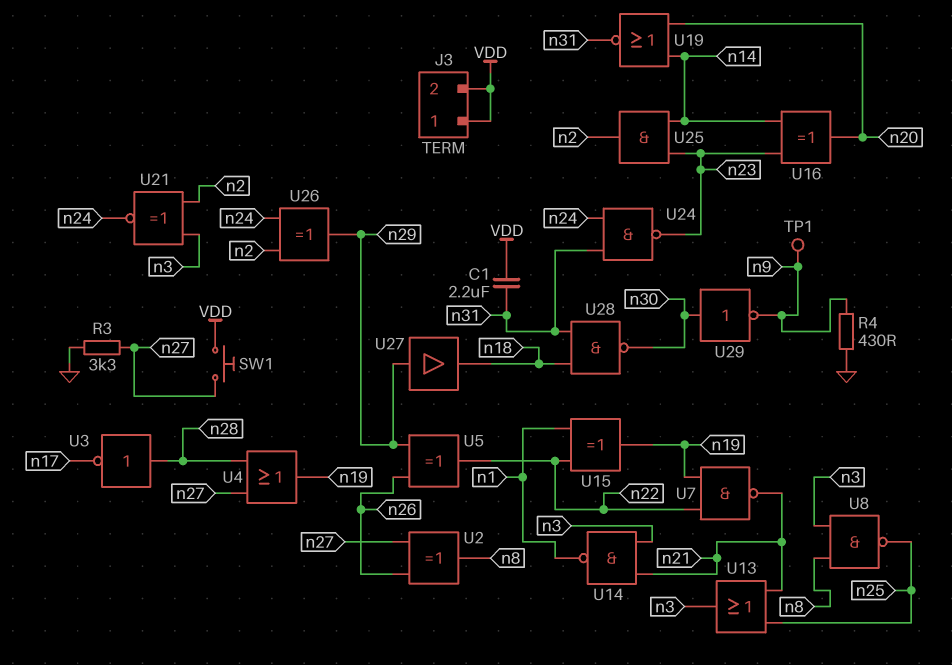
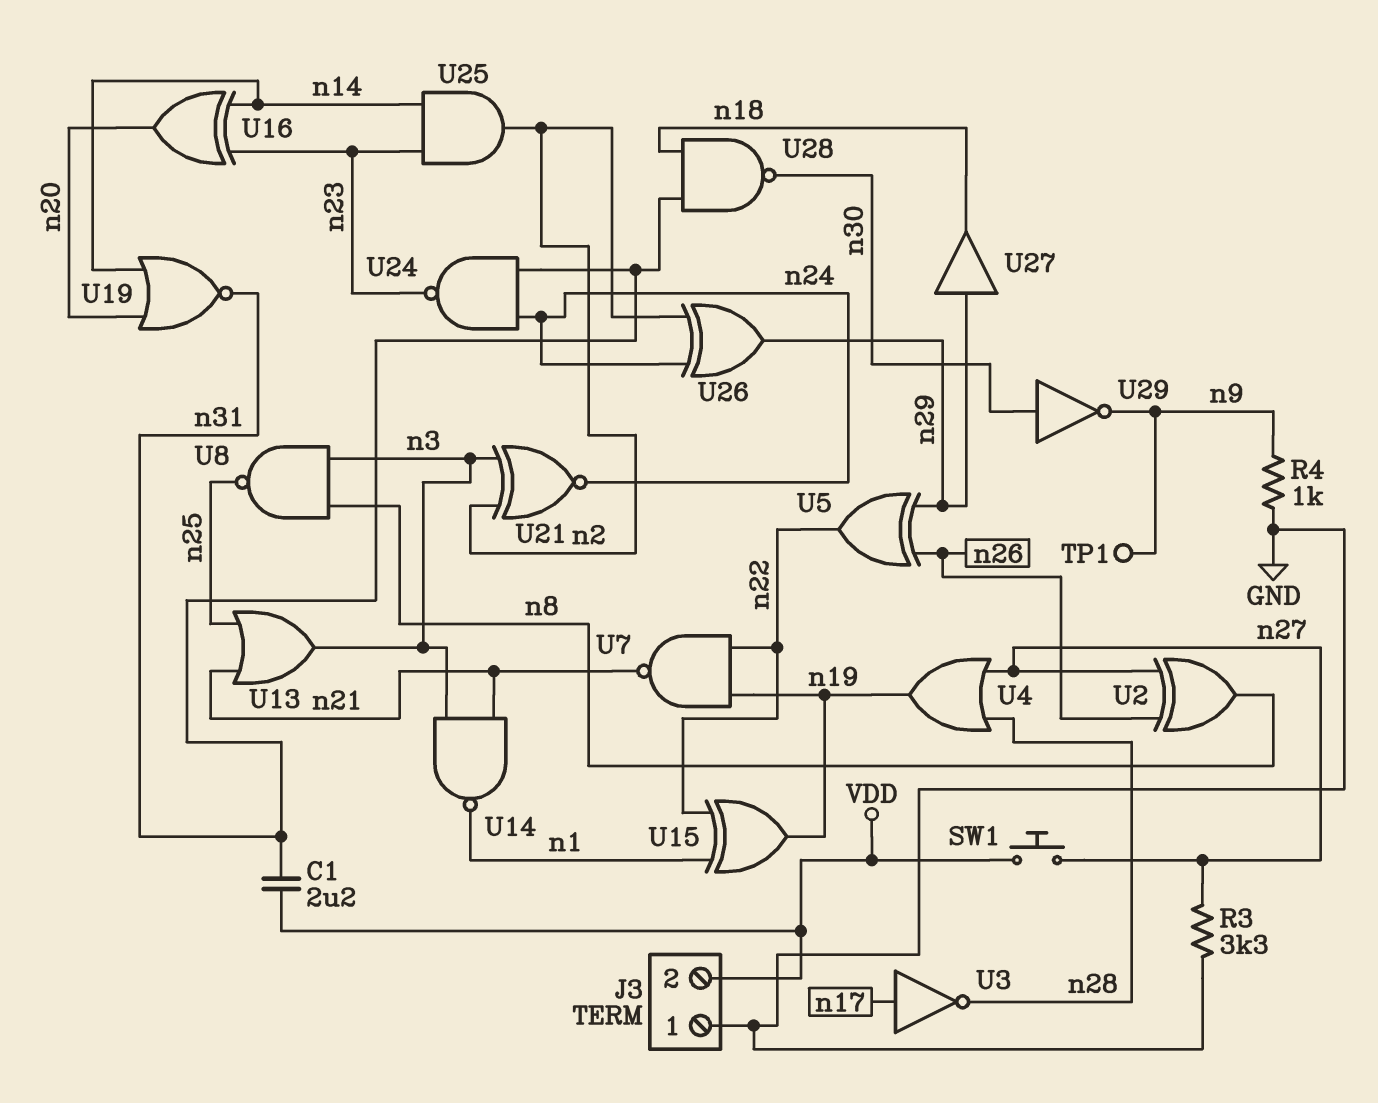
J3 pin 1: VDD -> GND
R4: 430 (GND, n9) -> 1k (GND, n9)
U3: NOT (in n28, out n17) -> NOT (in n17, out n28)

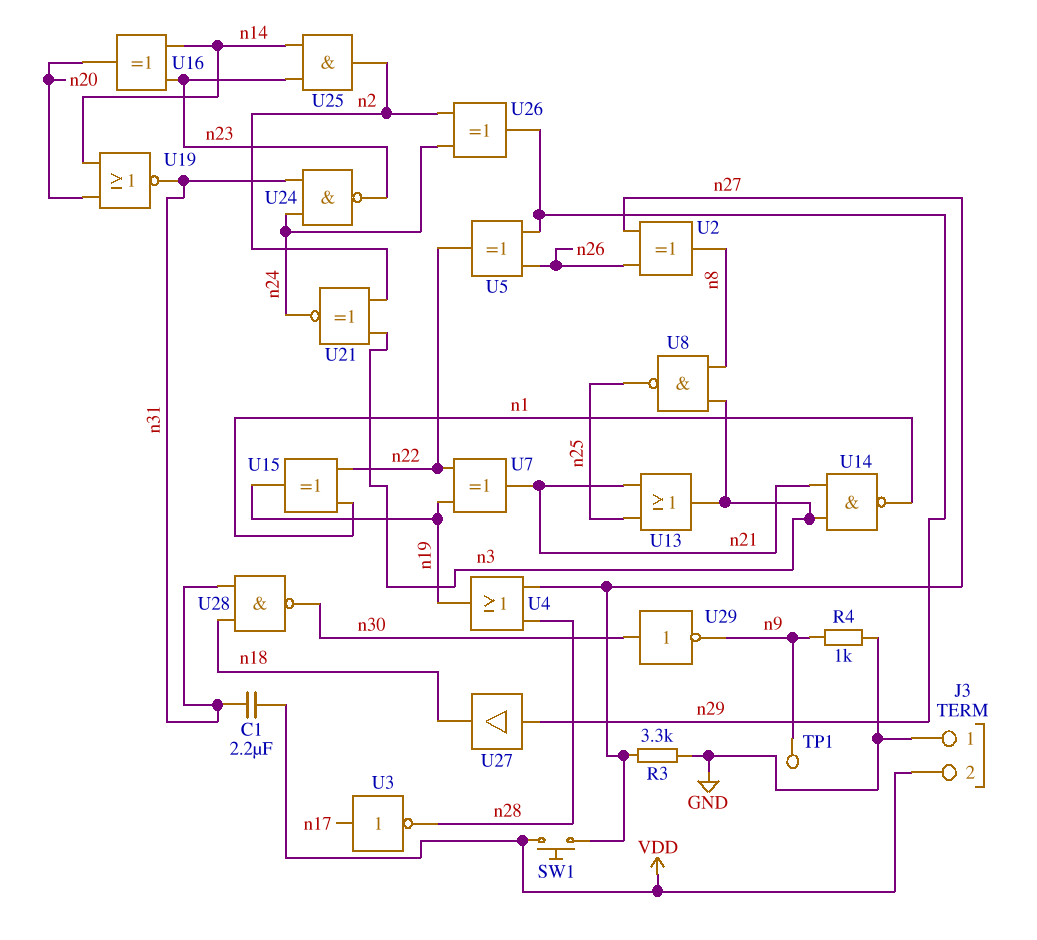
U7: NAND (in n19, in n22, out n21) -> XOR (in n19, in n22, out n21)

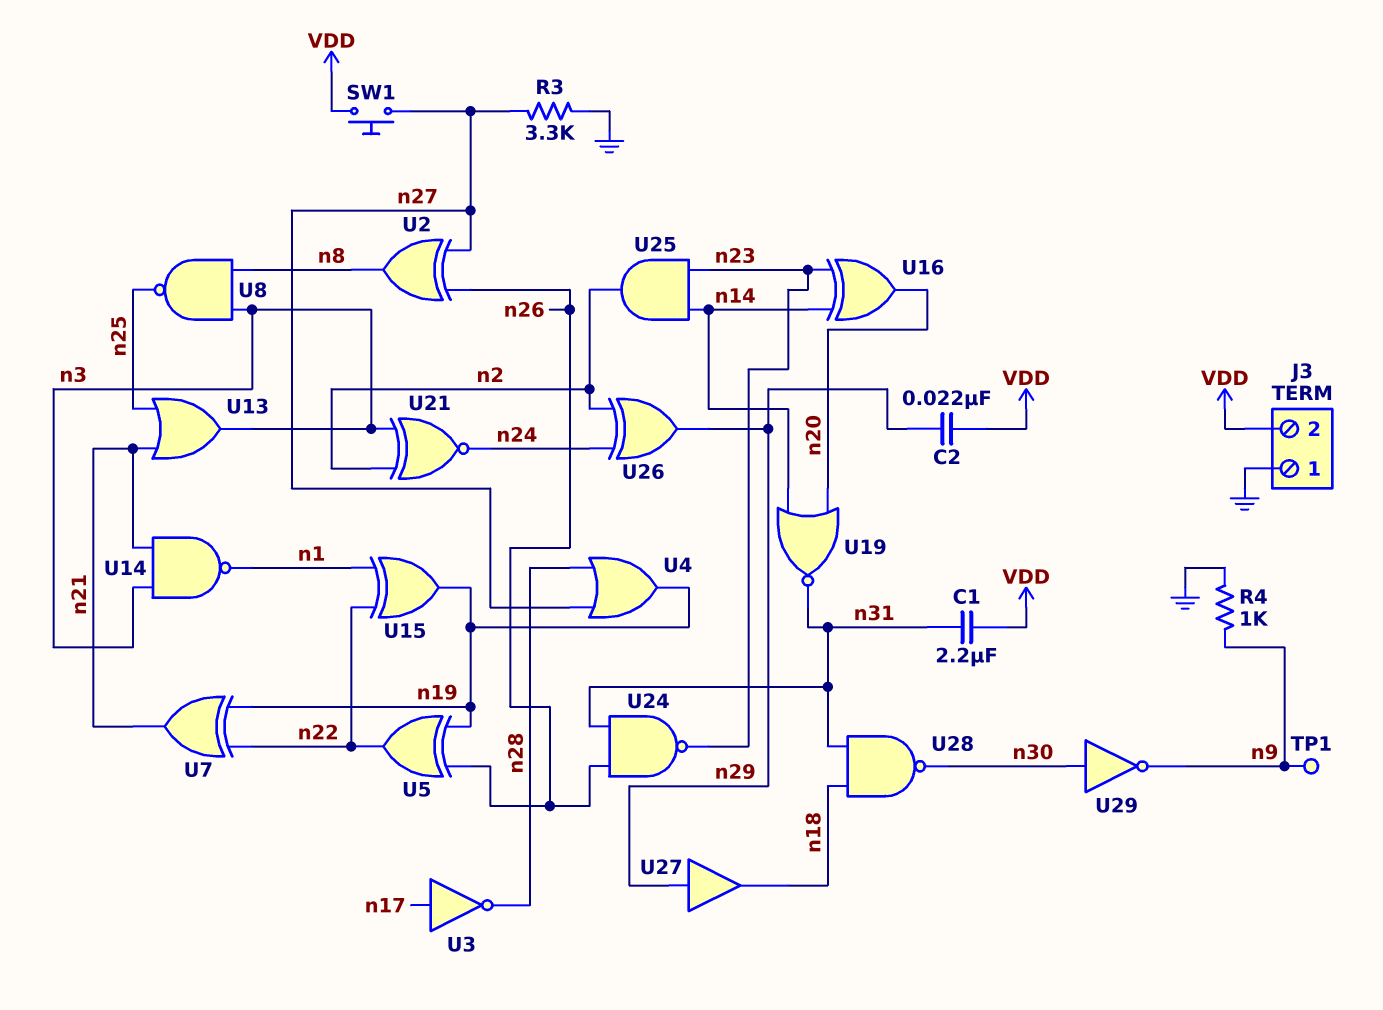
C2: none -> 22nF (VDD, n29)
U5: XOR (in n26, in n29, out n22) -> XOR (in n19, in n26, out n22)
U24: NAND (in n24, in n31, out n23) -> NAND (in n26, in n31, out n23)

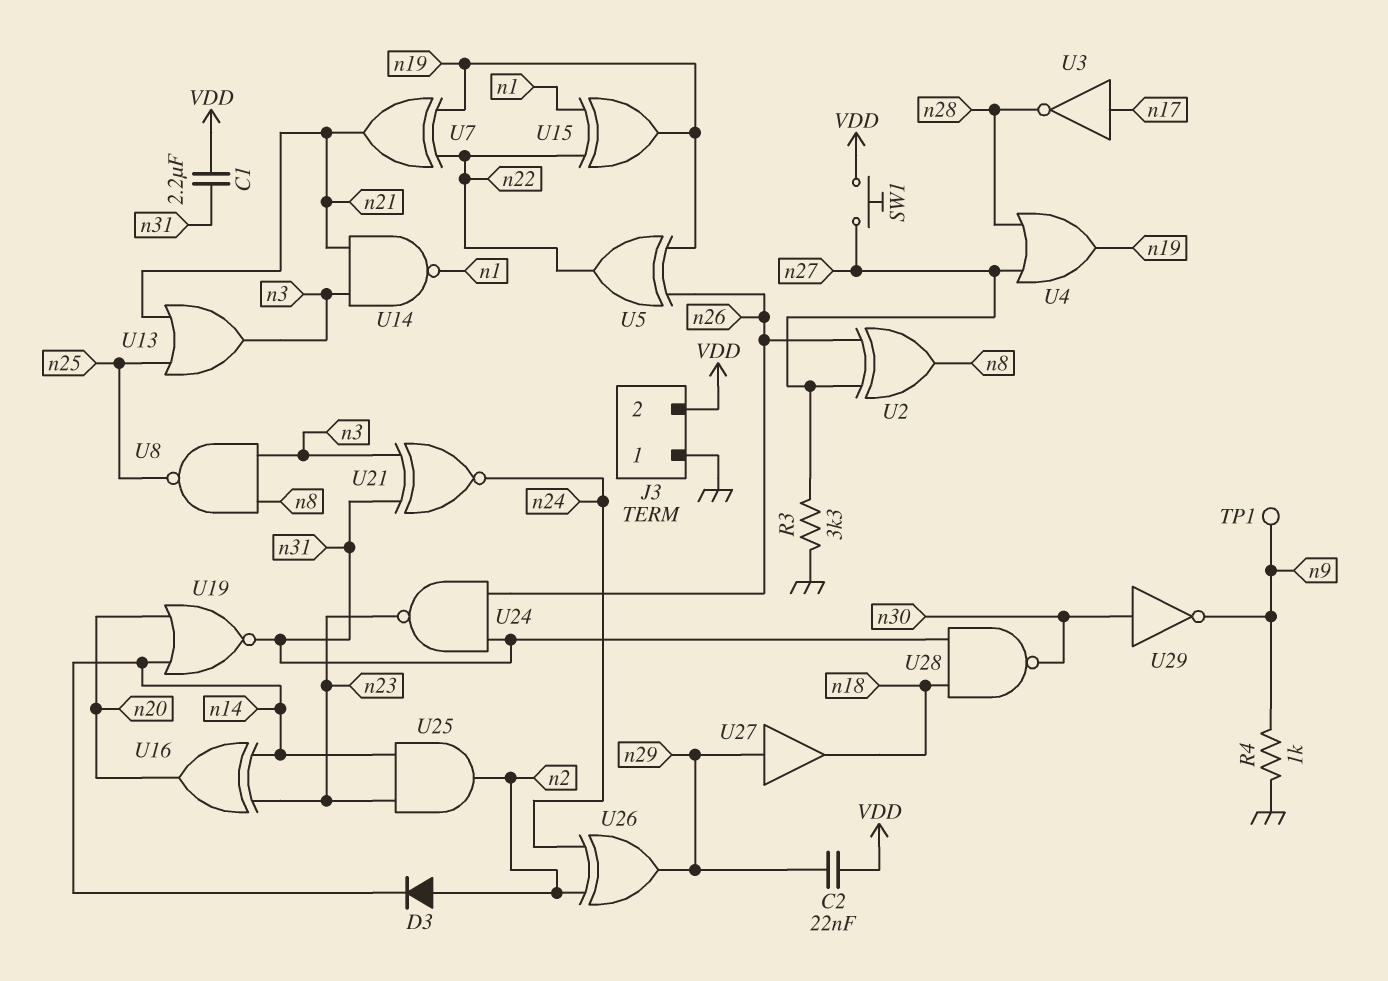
D3: none -> diode (A n2, K n14)
U21: XNOR (in n2, in n3, out n24) -> XNOR (in n3, in n31, out n24)

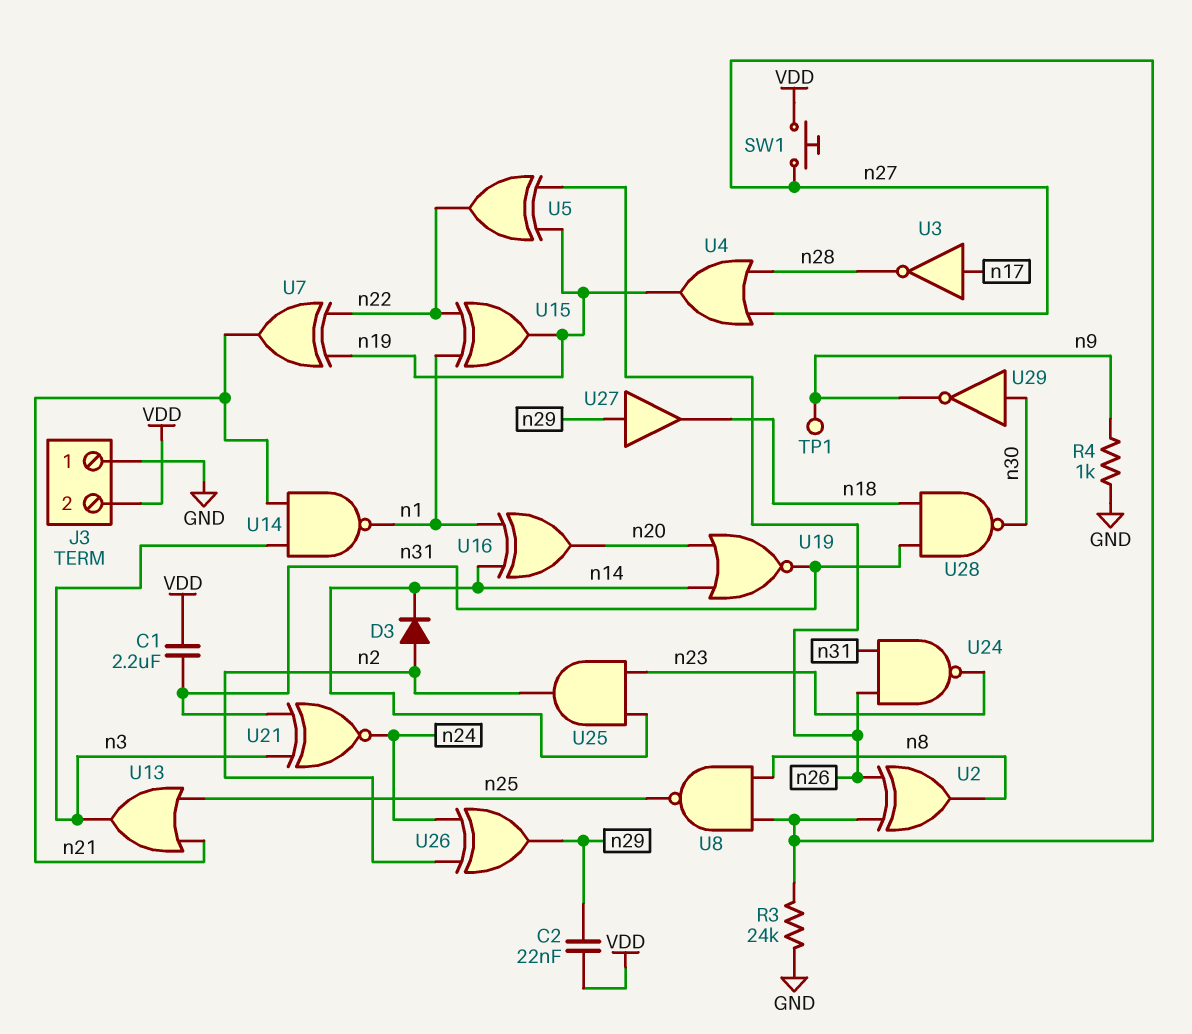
R3: 3.3k (GND, n27) -> 24k (GND, n27)
U8: NAND (in n3, in n8, out n25) -> NAND (in n8, in n27, out n25)
U16: XOR (in n14, in n23, out n20) -> XOR (in n1, in n14, out n20)

